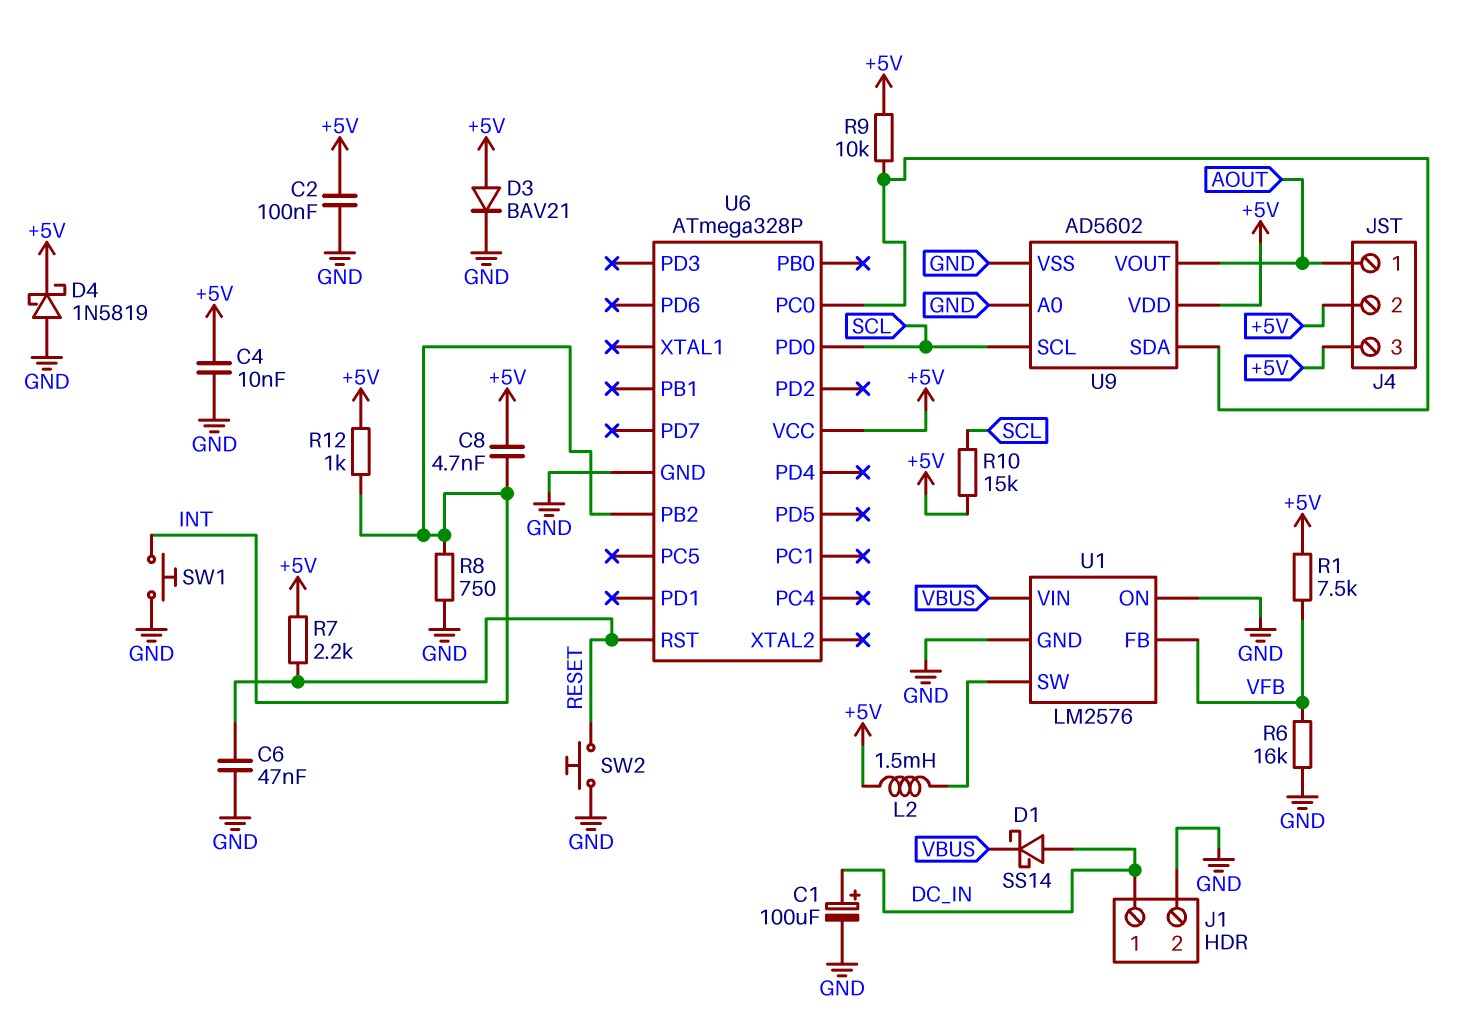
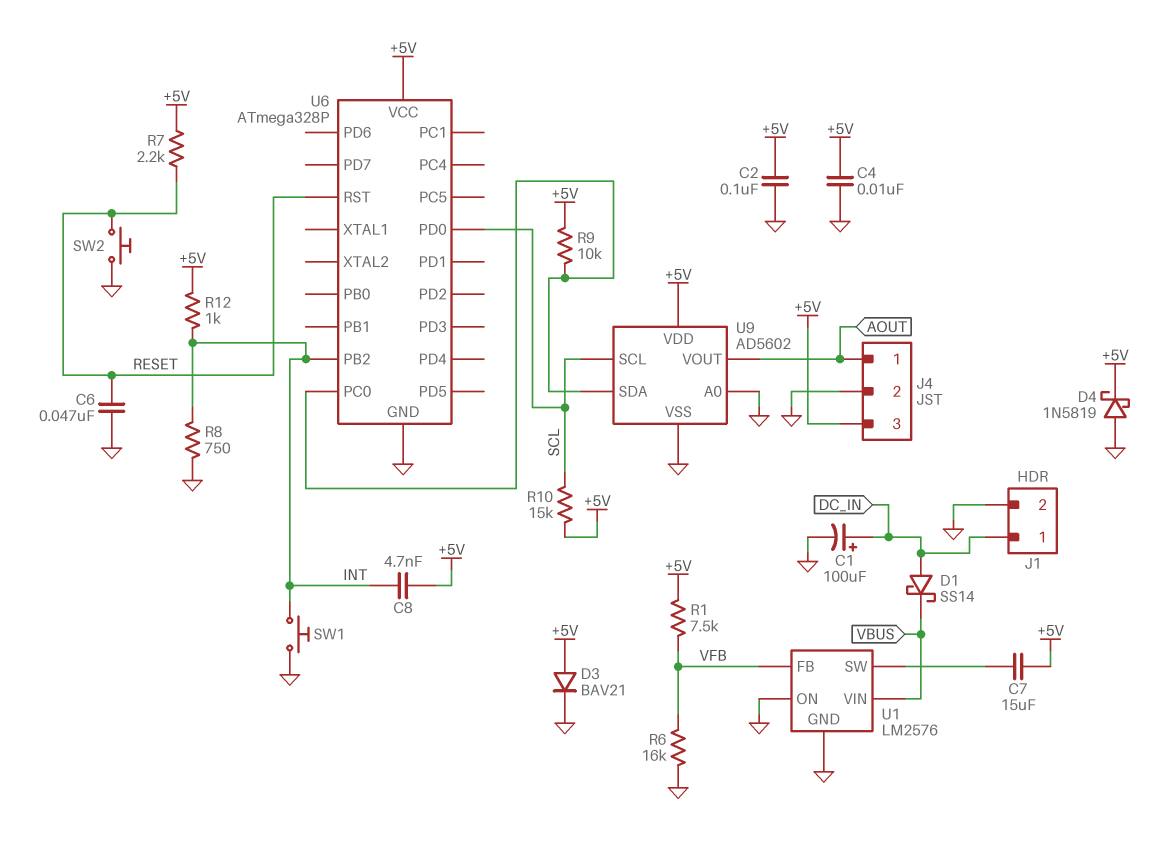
C7: none -> 15uF (+5V, U1/SW)
J4 pin 2: +5V -> GND
L2: 1.5mH (+5V, U1/SW) -> none

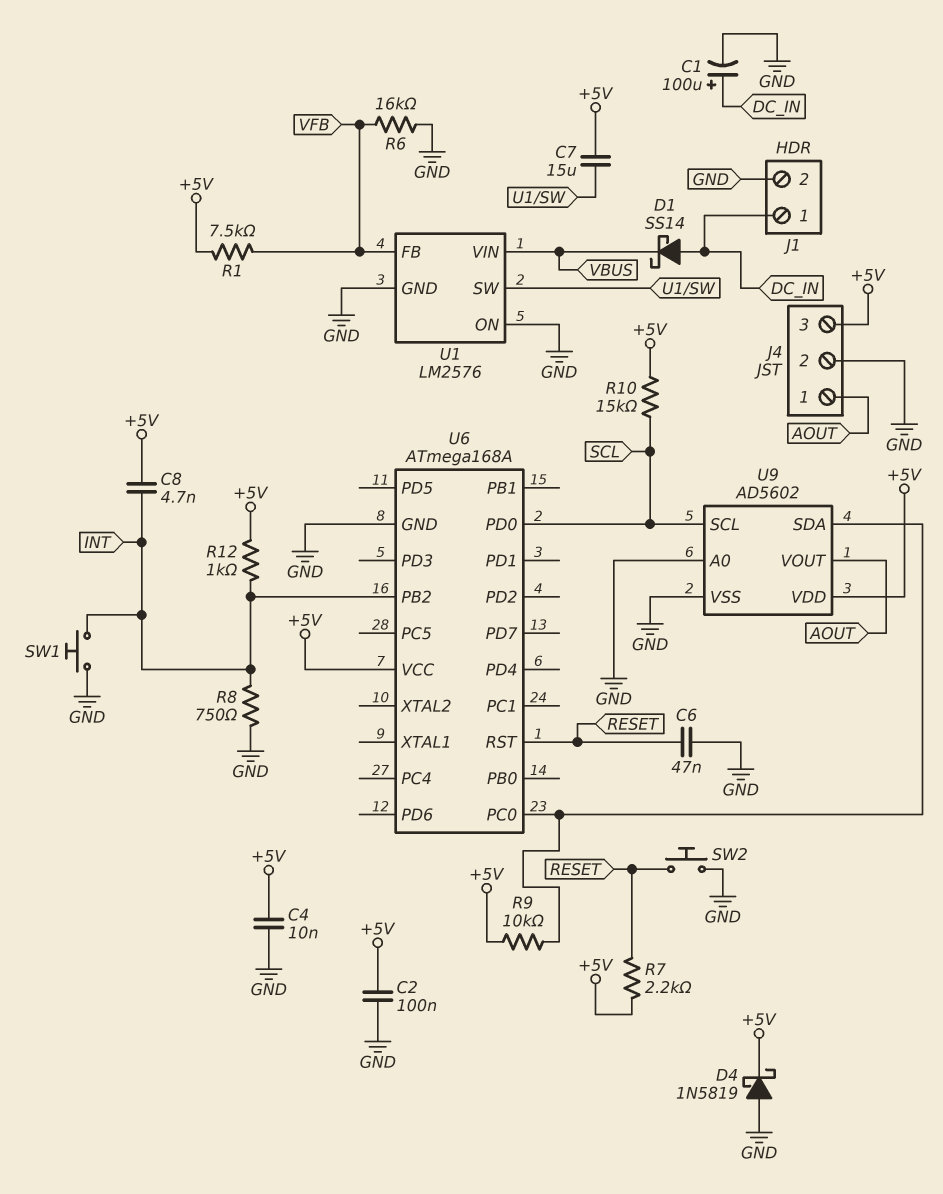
D3: diode BAV21 (A +5V, K GND) -> none
U6: ATmega328P -> ATmega168A

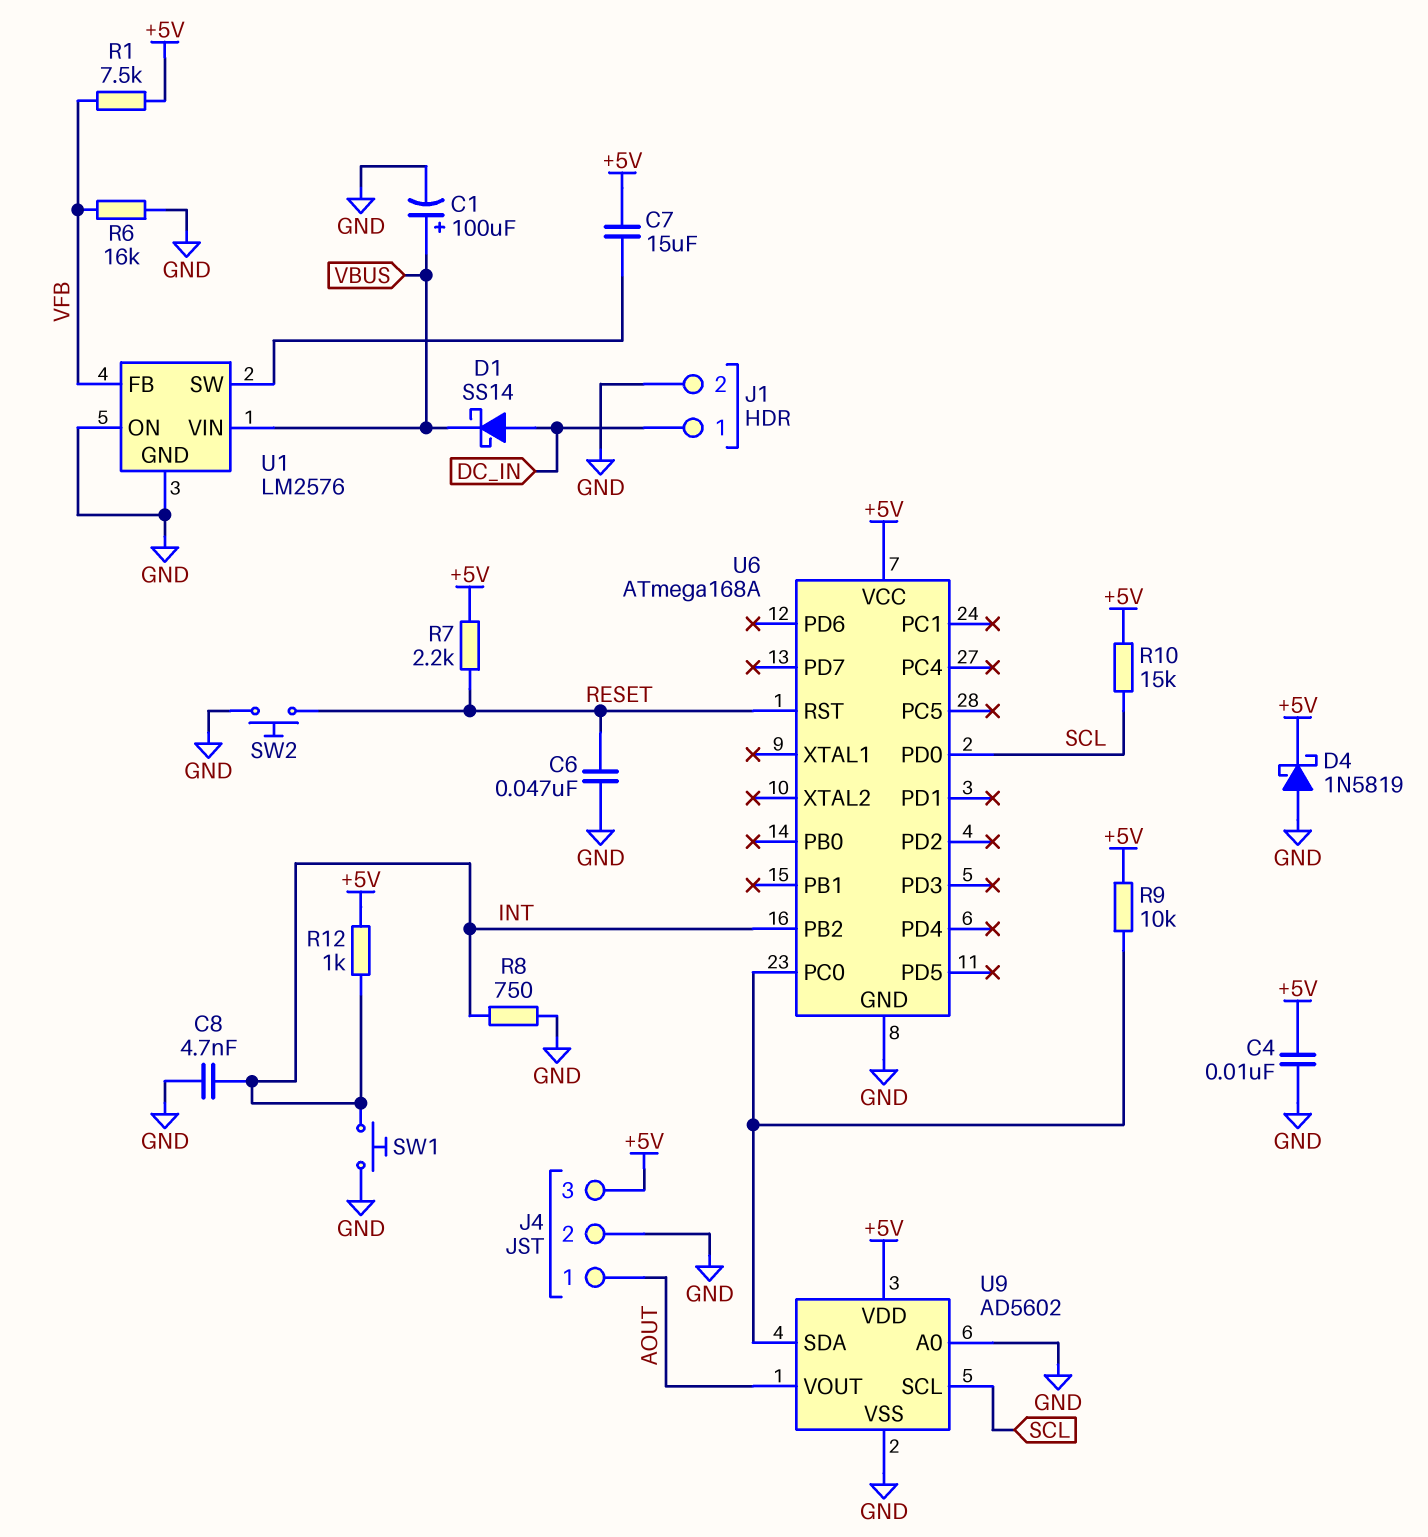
C1: 100uF (plus DC_IN, minus GND) -> 100uF (plus VBUS, minus GND)
C2: 100nF (+5V, GND) -> none
C8: 4.7nF (+5V, INT) -> 4.7nF (GND, INT)

